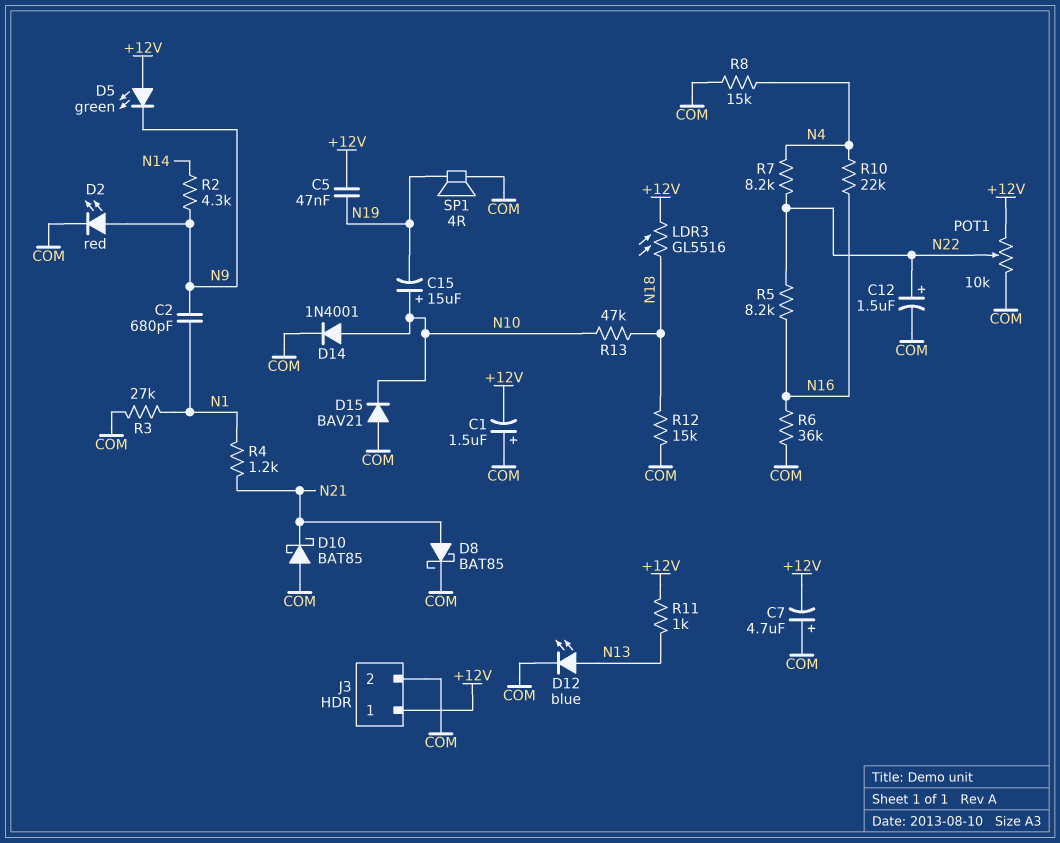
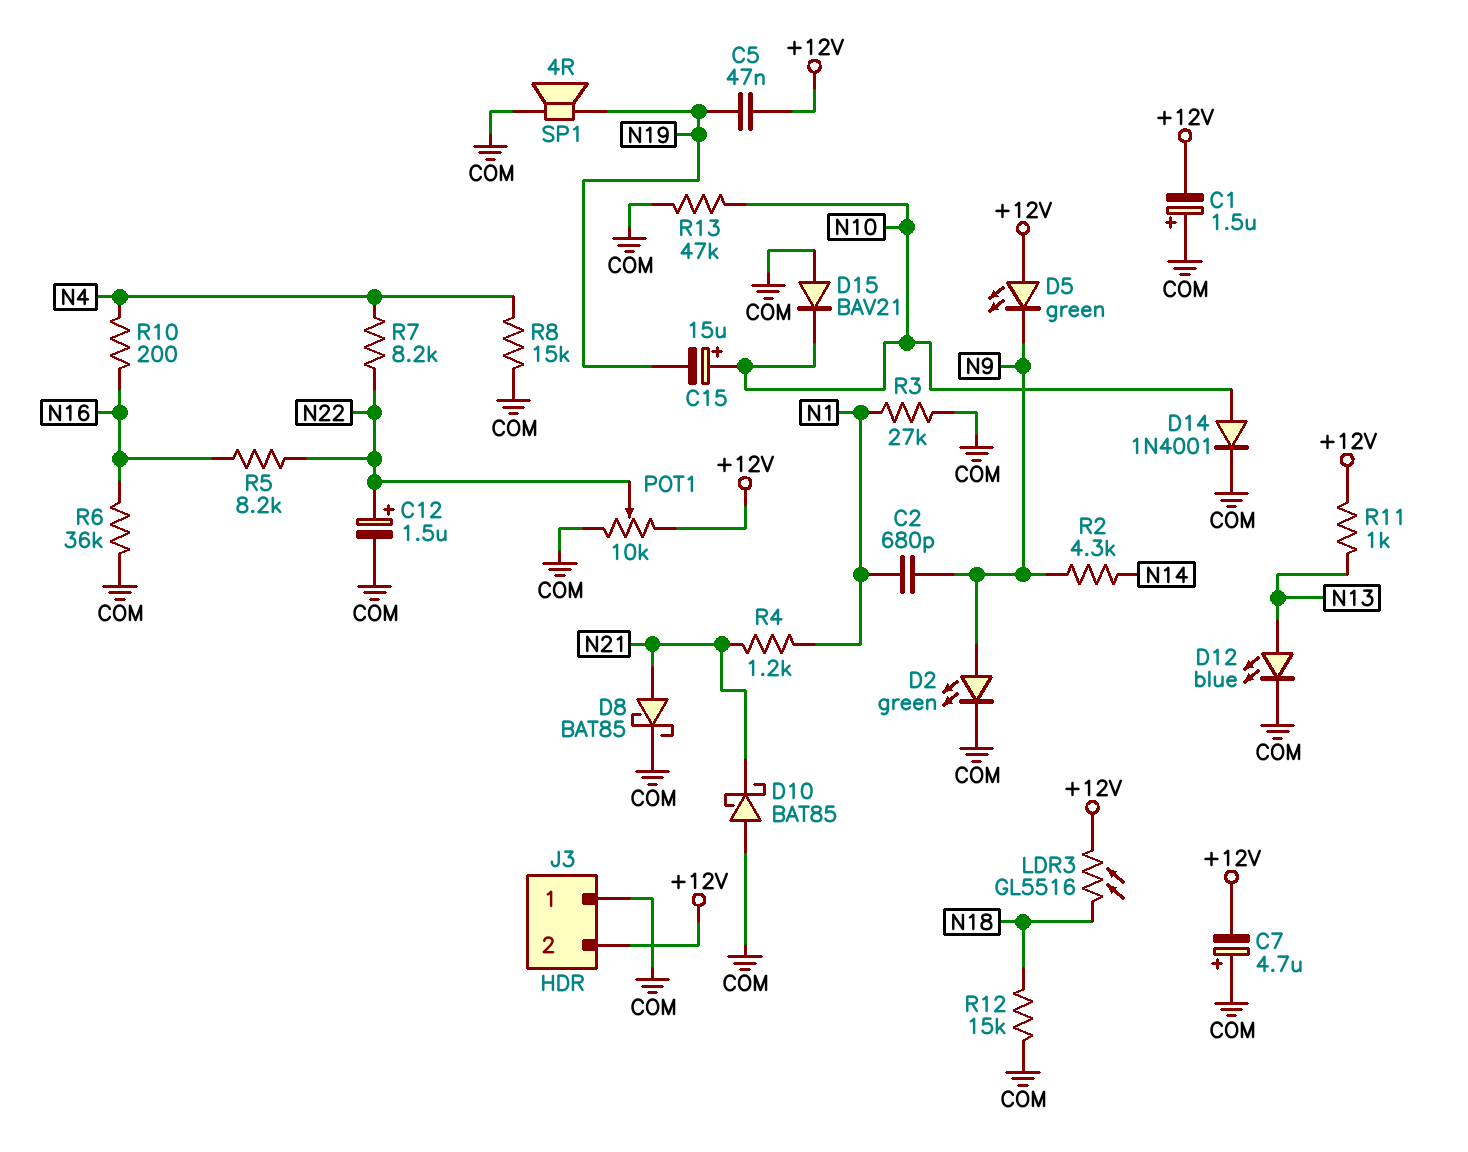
D2: LED red (A N9, K COM) -> LED green (A N9, K COM)
J3 pin 1: +12V -> COM
J3 pin 2: COM -> +12V
R10: 22k (N4, N16) -> 200 (N4, N16)
R13: 47k (N10, N18) -> 47k (COM, N10)

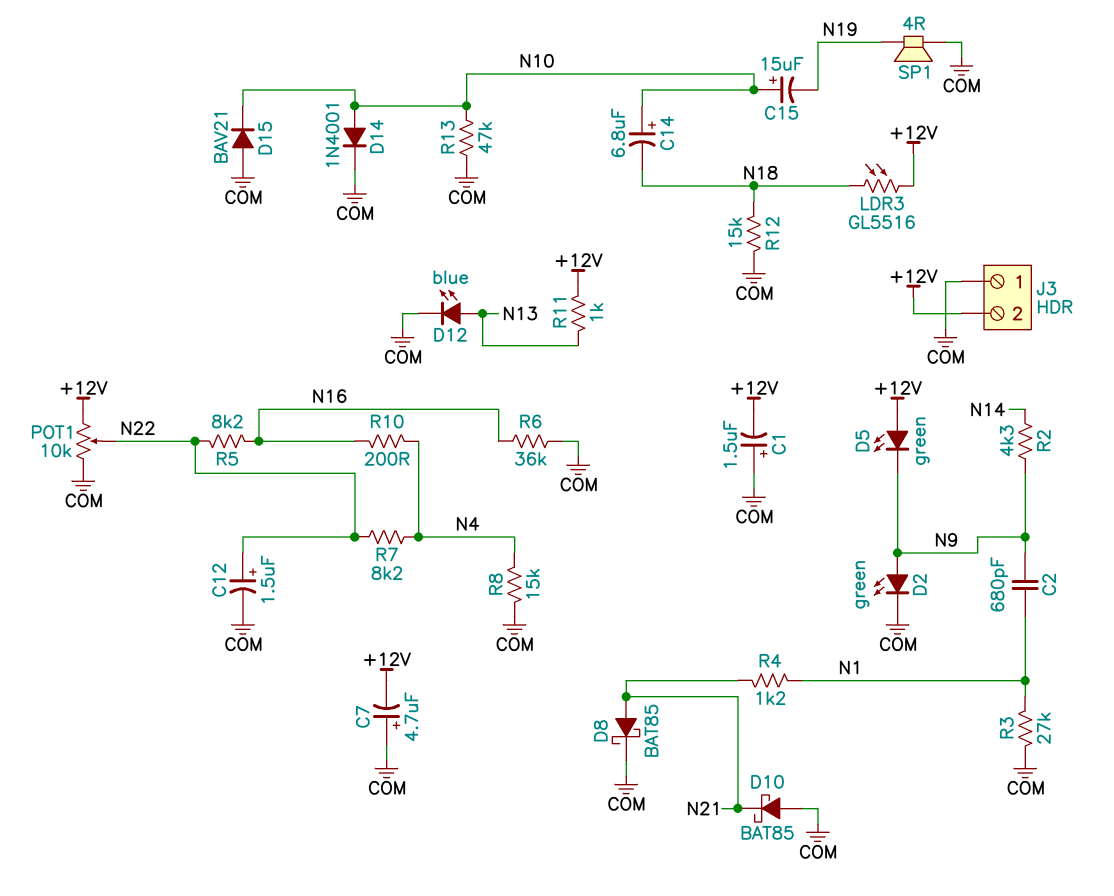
C5: 47nF (+12V, N19) -> none
C14: none -> 6.8uF (plus N10, minus N18)

